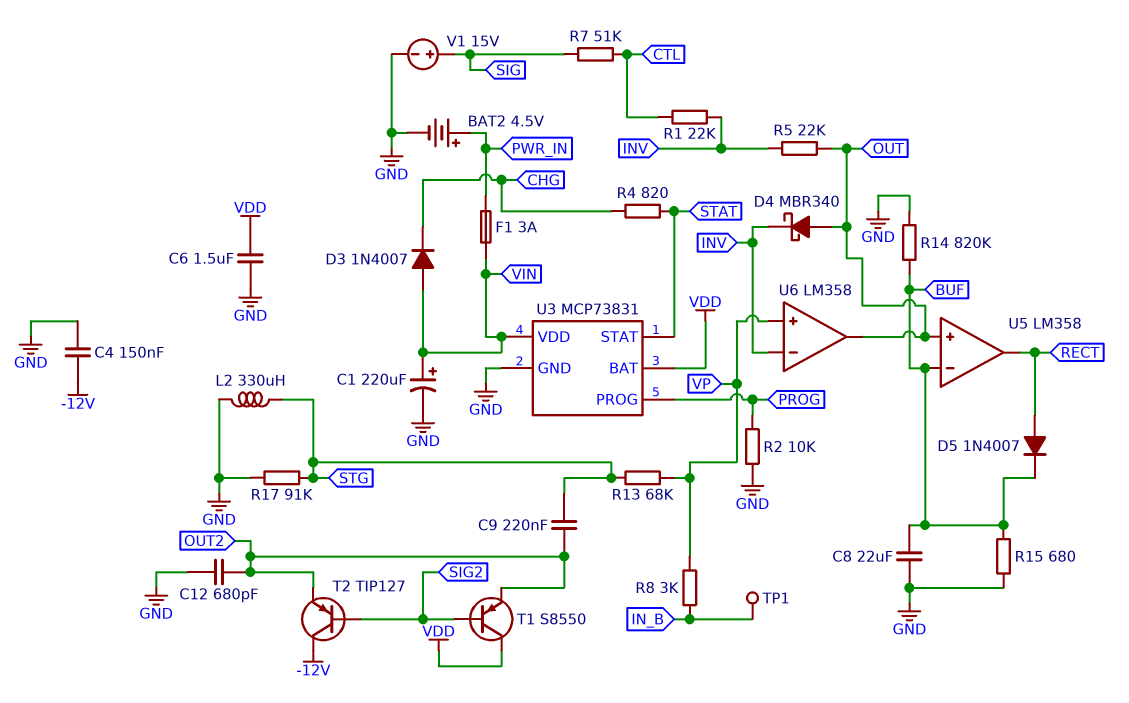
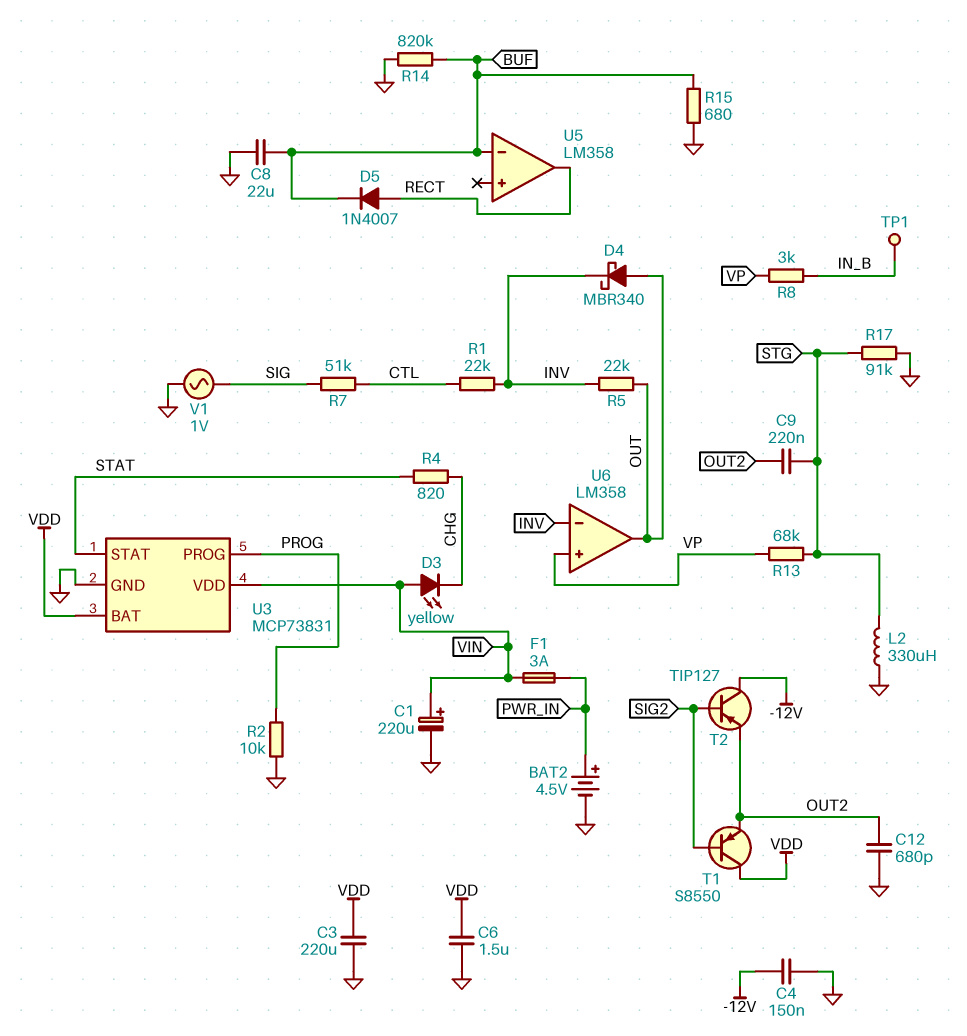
C3: none -> 220uF (GND, VDD)
D3: diode 1N4007 (A VIN, K CHG) -> LED yellow (A VIN, K CHG)
U5 pin in+: OUT -> none
V1: 15V (plus SIG, minus GND) -> AC 1V (GND, SIG)

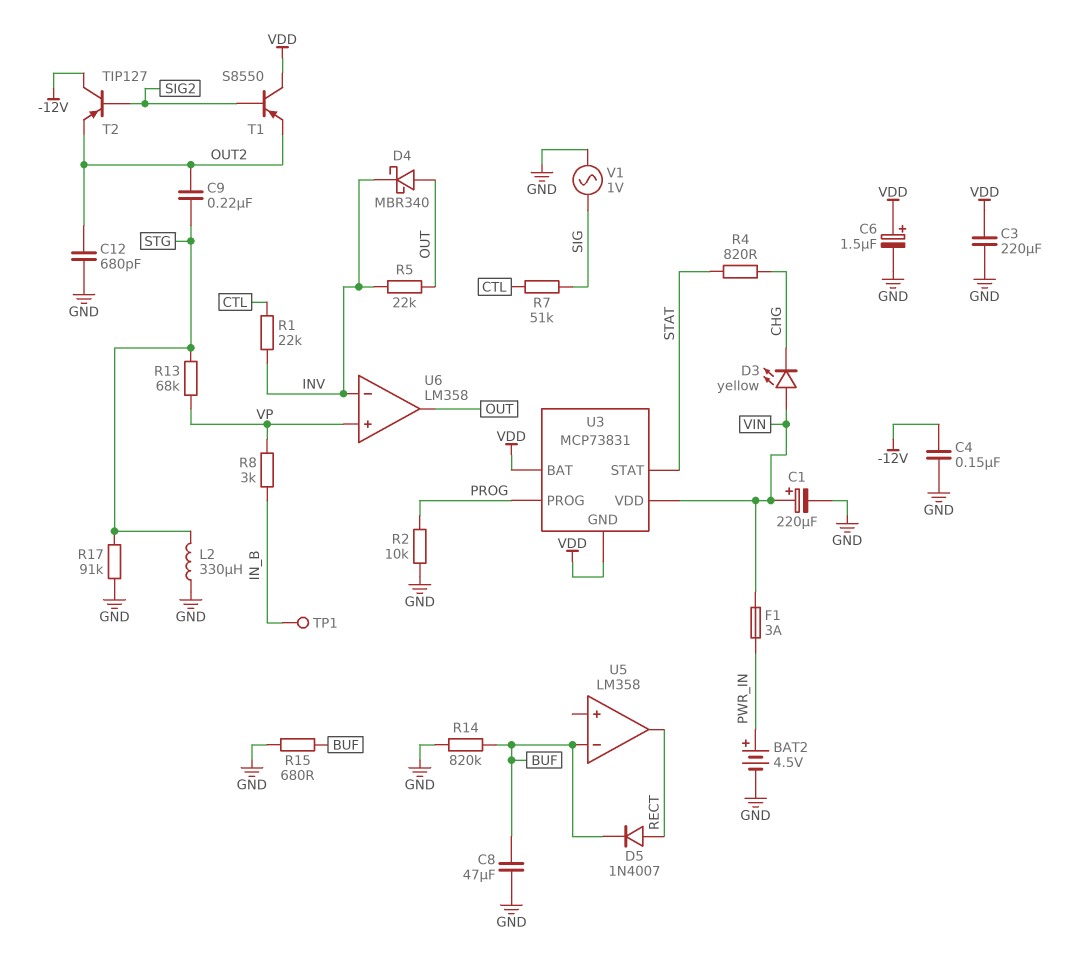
C6: 1.5uF (GND, VDD) -> 1.5uF (plus VDD, minus GND)
C8: 22uF (BUF, GND) -> 47uF (BUF, GND)
U3 pin GND: GND -> VDD

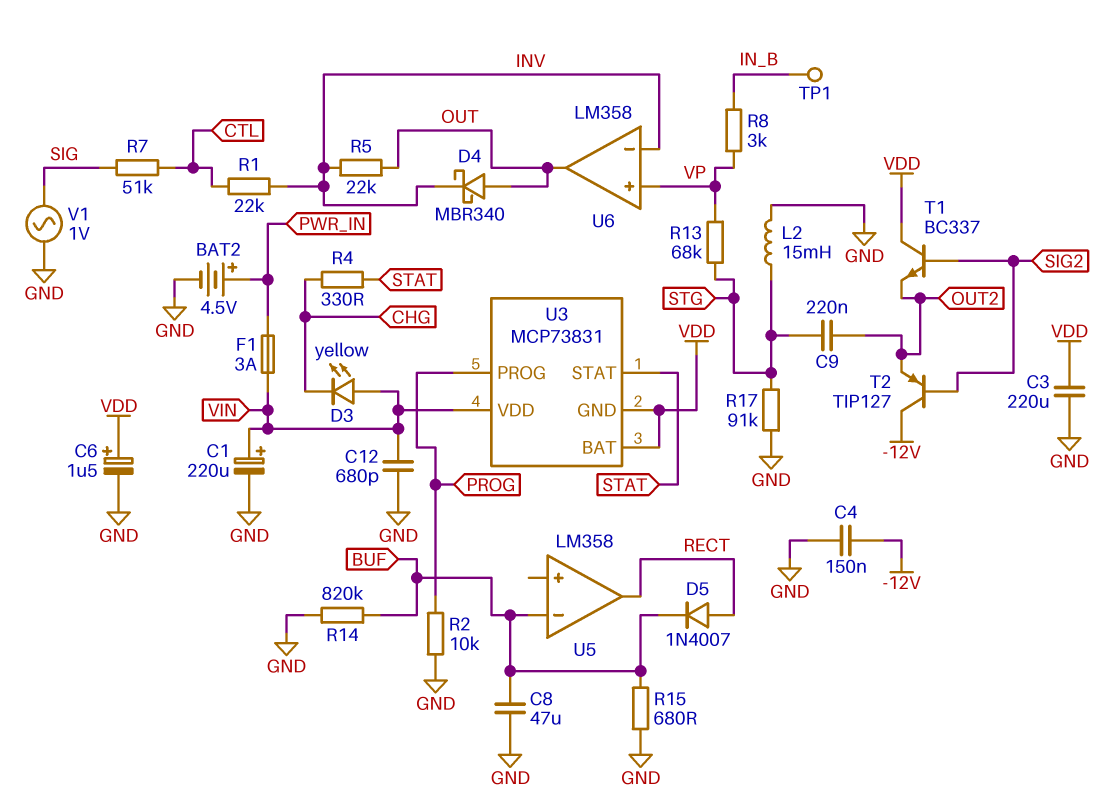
C12: 680pF (GND, OUT2) -> 680pF (GND, VIN)
L2: 330uH (GND, STG) -> 15mH (GND, STG)
R4: 820 (CHG, STAT) -> 330 (CHG, STAT)
T1: PNP S8550 (B SIG2, C VDD, E OUT2) -> NPN BC337 (B SIG2, C VDD, E OUT2)

